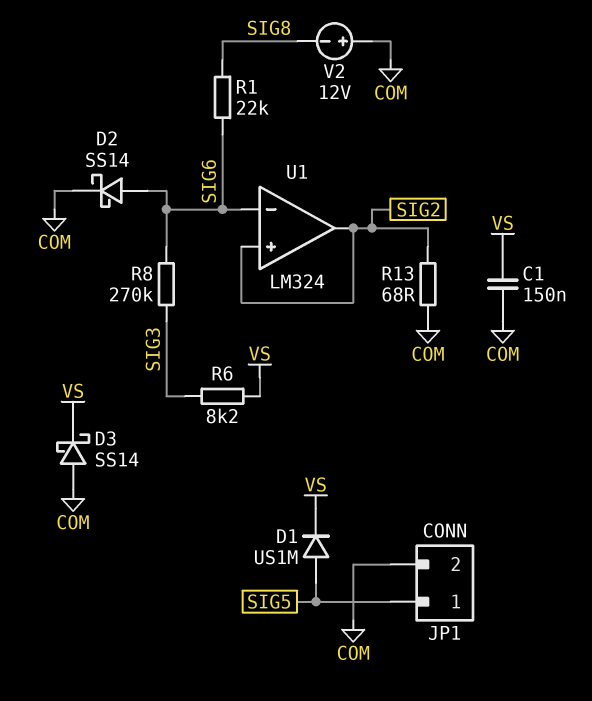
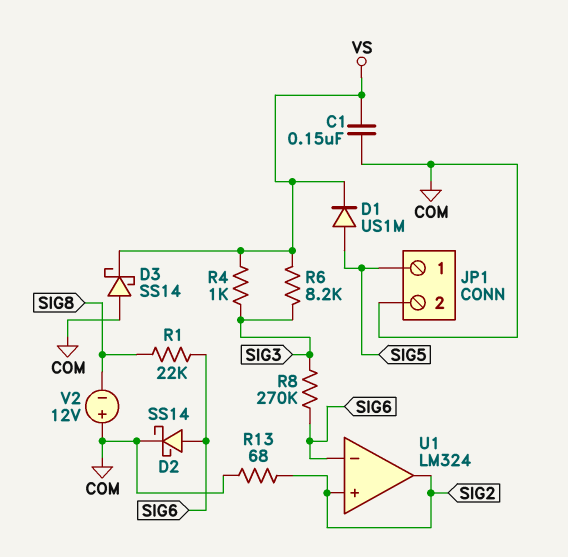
R4: none -> 1k (SIG3, VS)

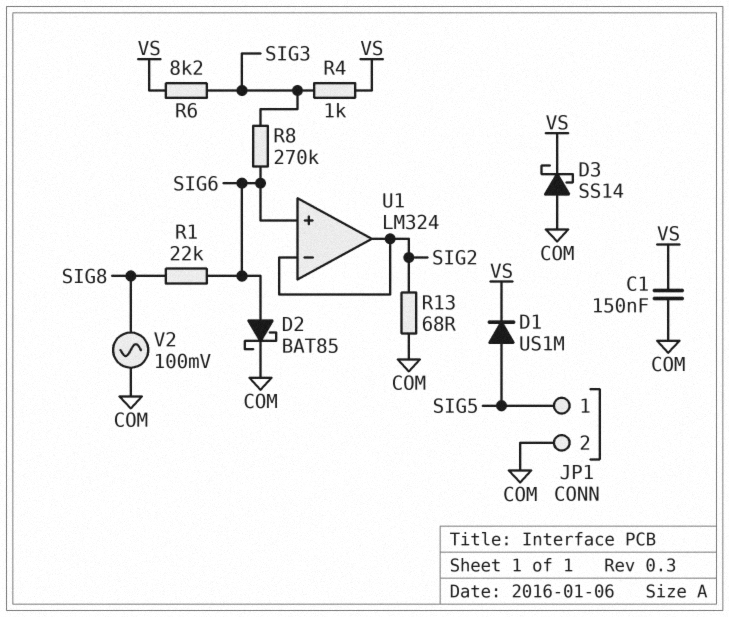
D2: schottky SS14 (A SIG6, K COM) -> schottky BAT85 (A SIG6, K COM)
U1 pin in+: SIG2 -> SIG6
U1 pin in-: SIG6 -> SIG2
V2: 12V (plus COM, minus SIG8) -> AC 100mV (COM, SIG8)

